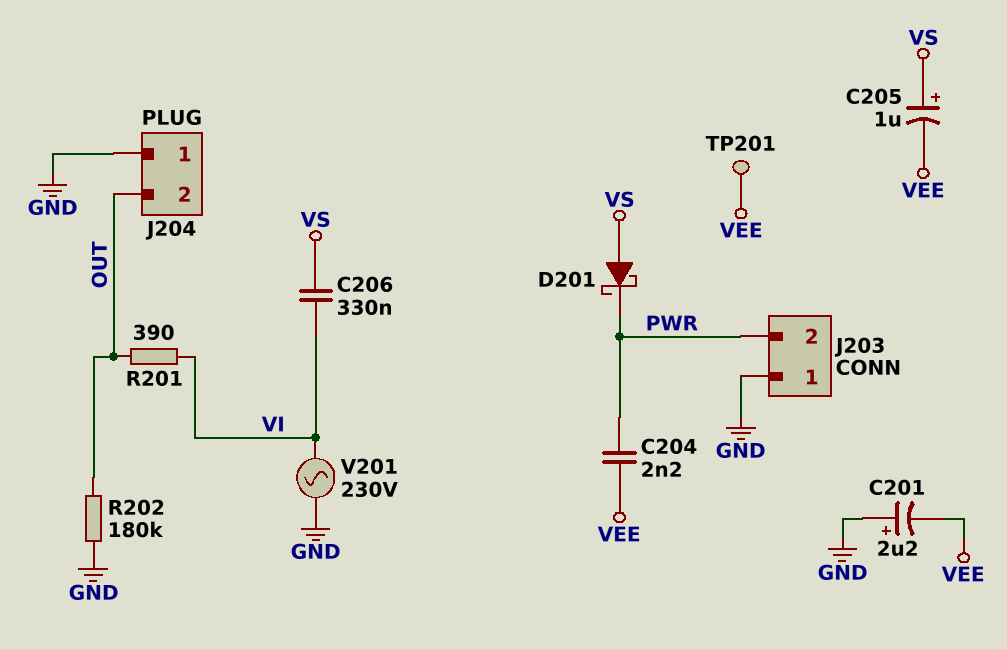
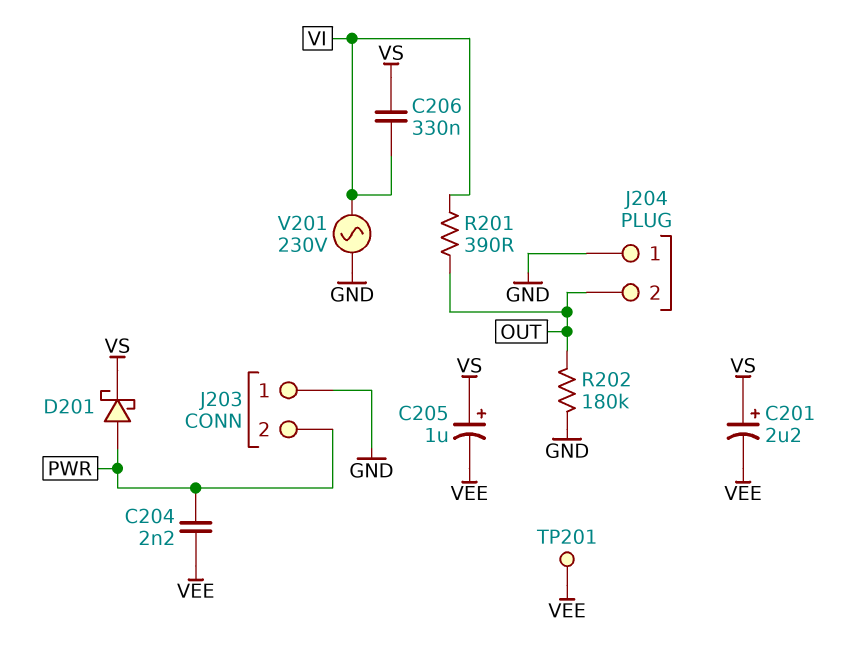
C201: 2.2uF (plus GND, minus VEE) -> 2.2uF (plus VS, minus VEE)
D201: schottky (A VS, K PWR) -> schottky (A PWR, K VS)

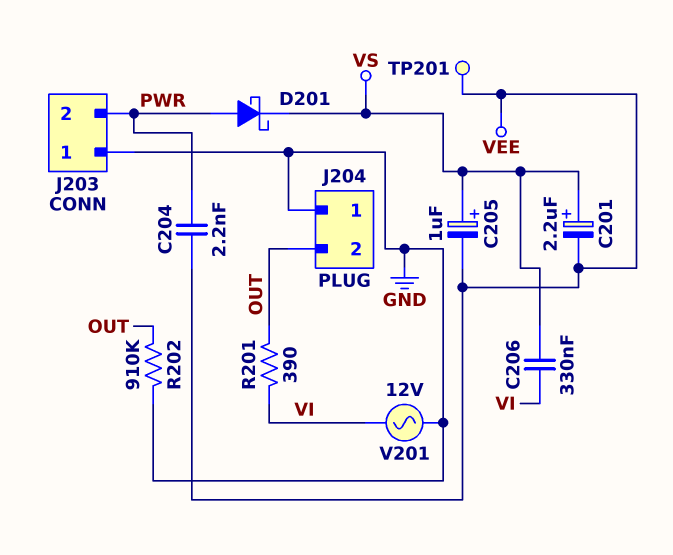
R202: 180k (GND, OUT) -> 910k (GND, OUT)
V201: AC 230V (GND, VI) -> AC 12V (GND, VI)

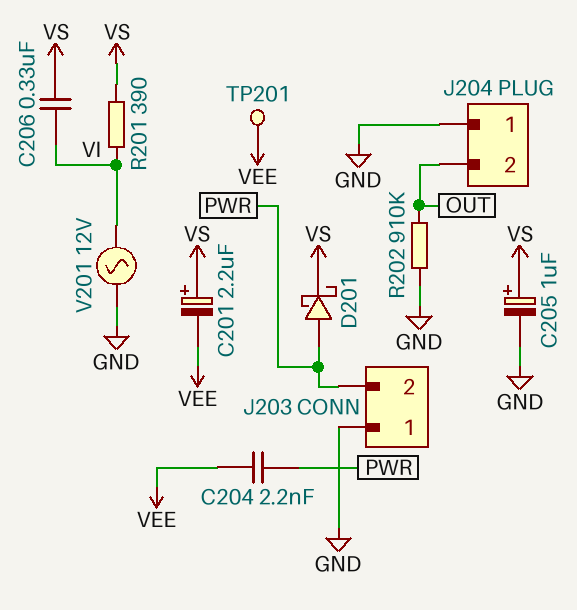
C205: 1uF (plus VS, minus VEE) -> 1uF (plus VS, minus GND)
R201: 390 (OUT, VI) -> 390 (VI, VS)

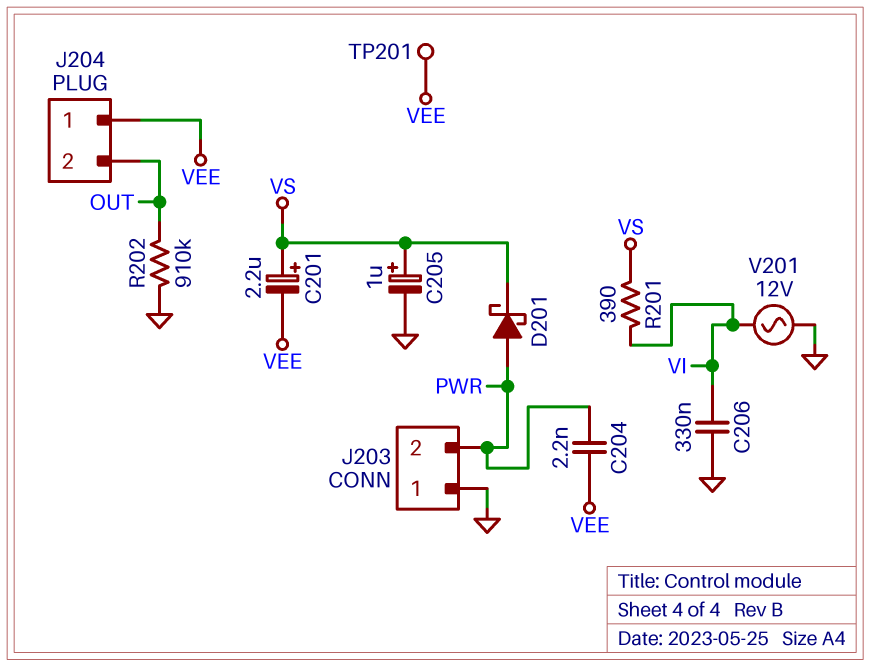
C206: 330nF (VI, VS) -> 330nF (GND, VI)
J204 pin 1: GND -> VEE

